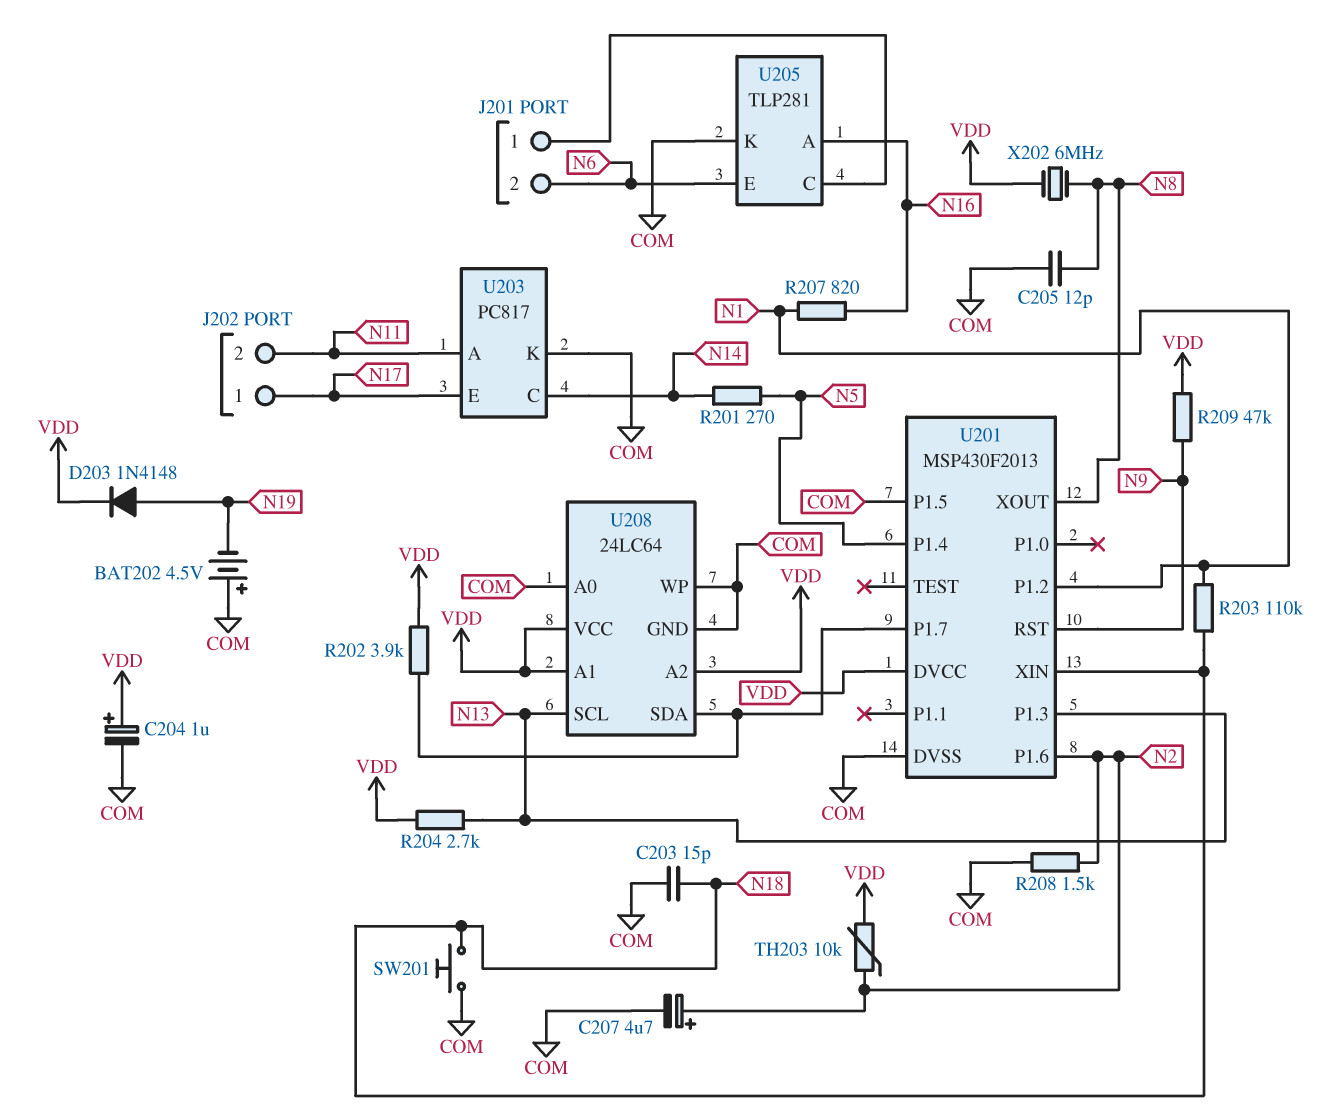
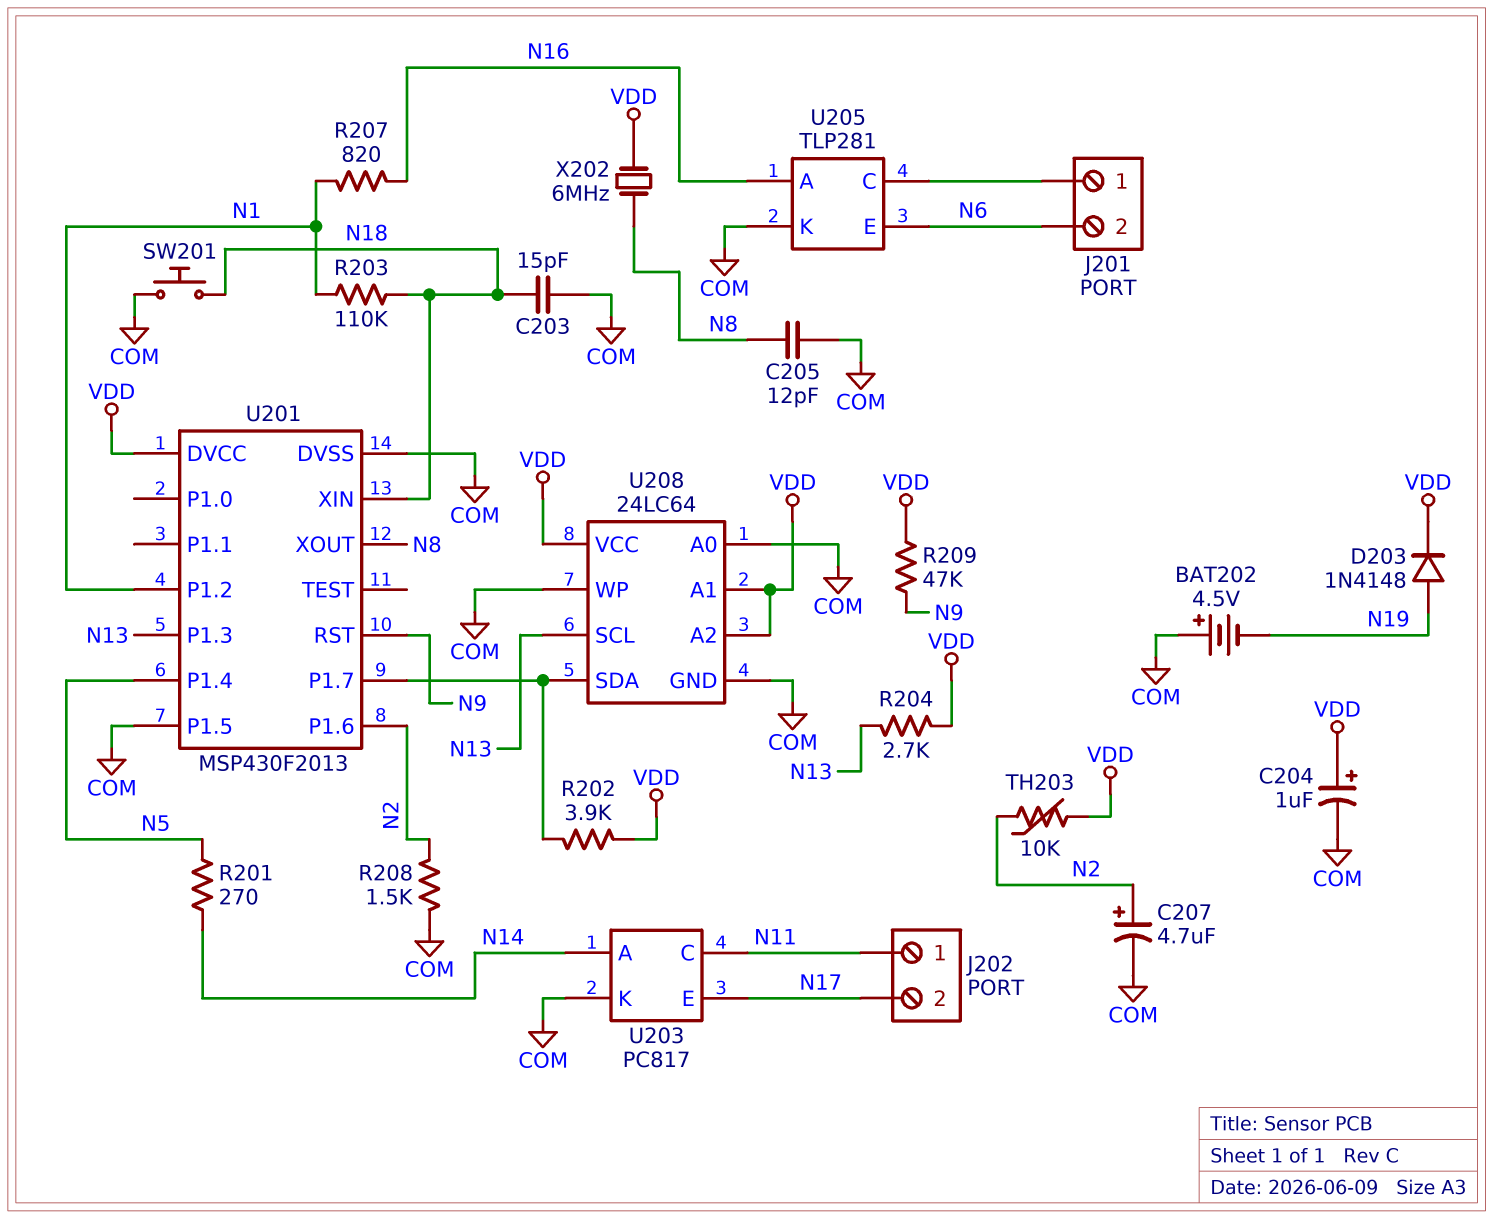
J202 pin 1: N17 -> N11
J202 pin 2: N11 -> N17
U203 pin A: N11 -> N14
U203 pin C: N14 -> N11

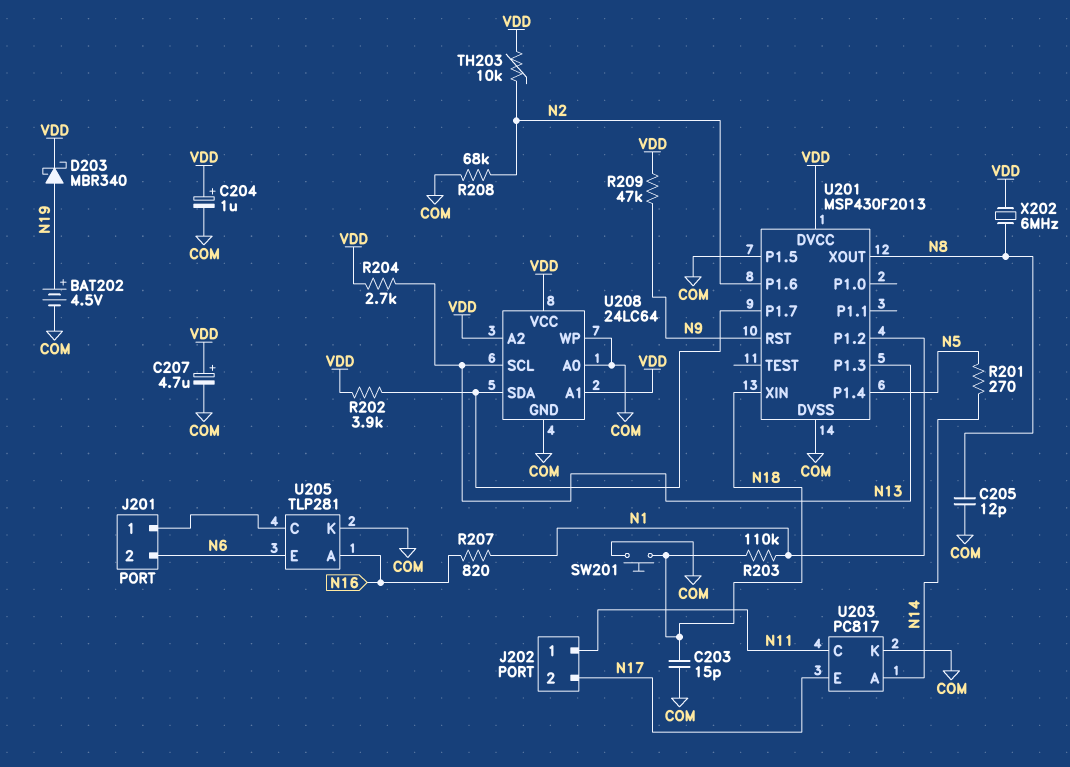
BAT202: 4.5V (plus COM, minus N19) -> 4.5V (plus N19, minus COM)
C207: 4.7uF (plus N2, minus COM) -> 4.7uF (plus VDD, minus COM)
D203: diode 1N4148 (A N19, K VDD) -> schottky MBR340 (A N19, K VDD)
R208: 1.5k (COM, N2) -> 68k (COM, N2)

